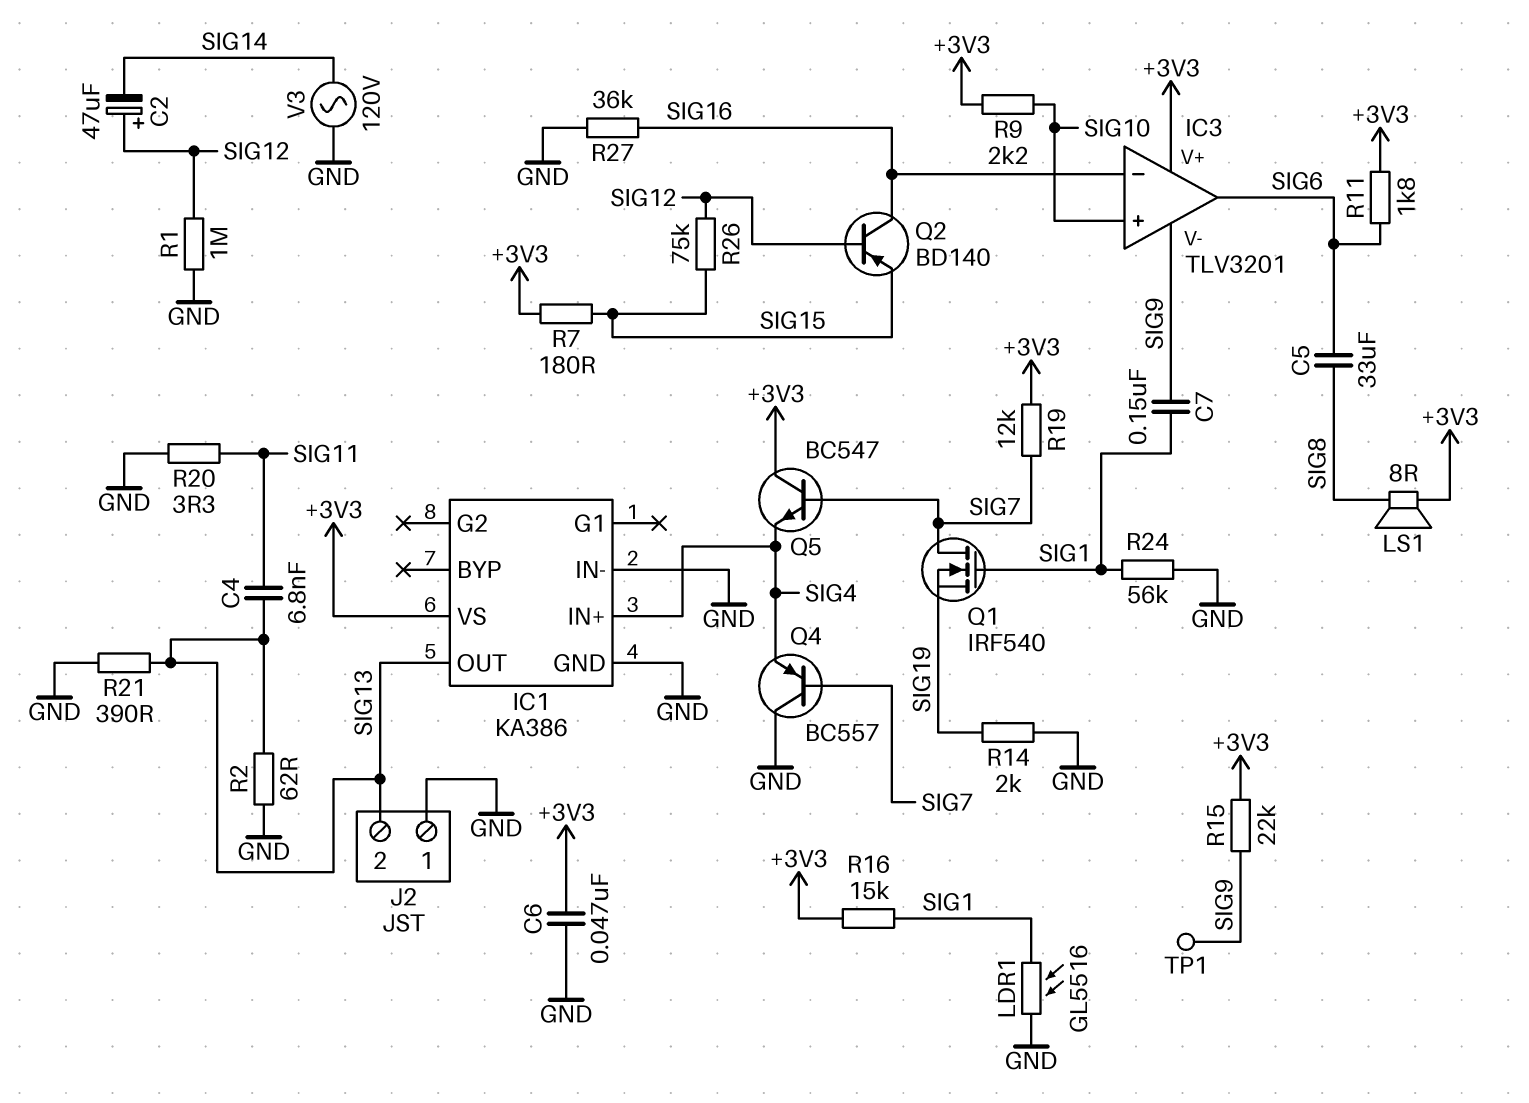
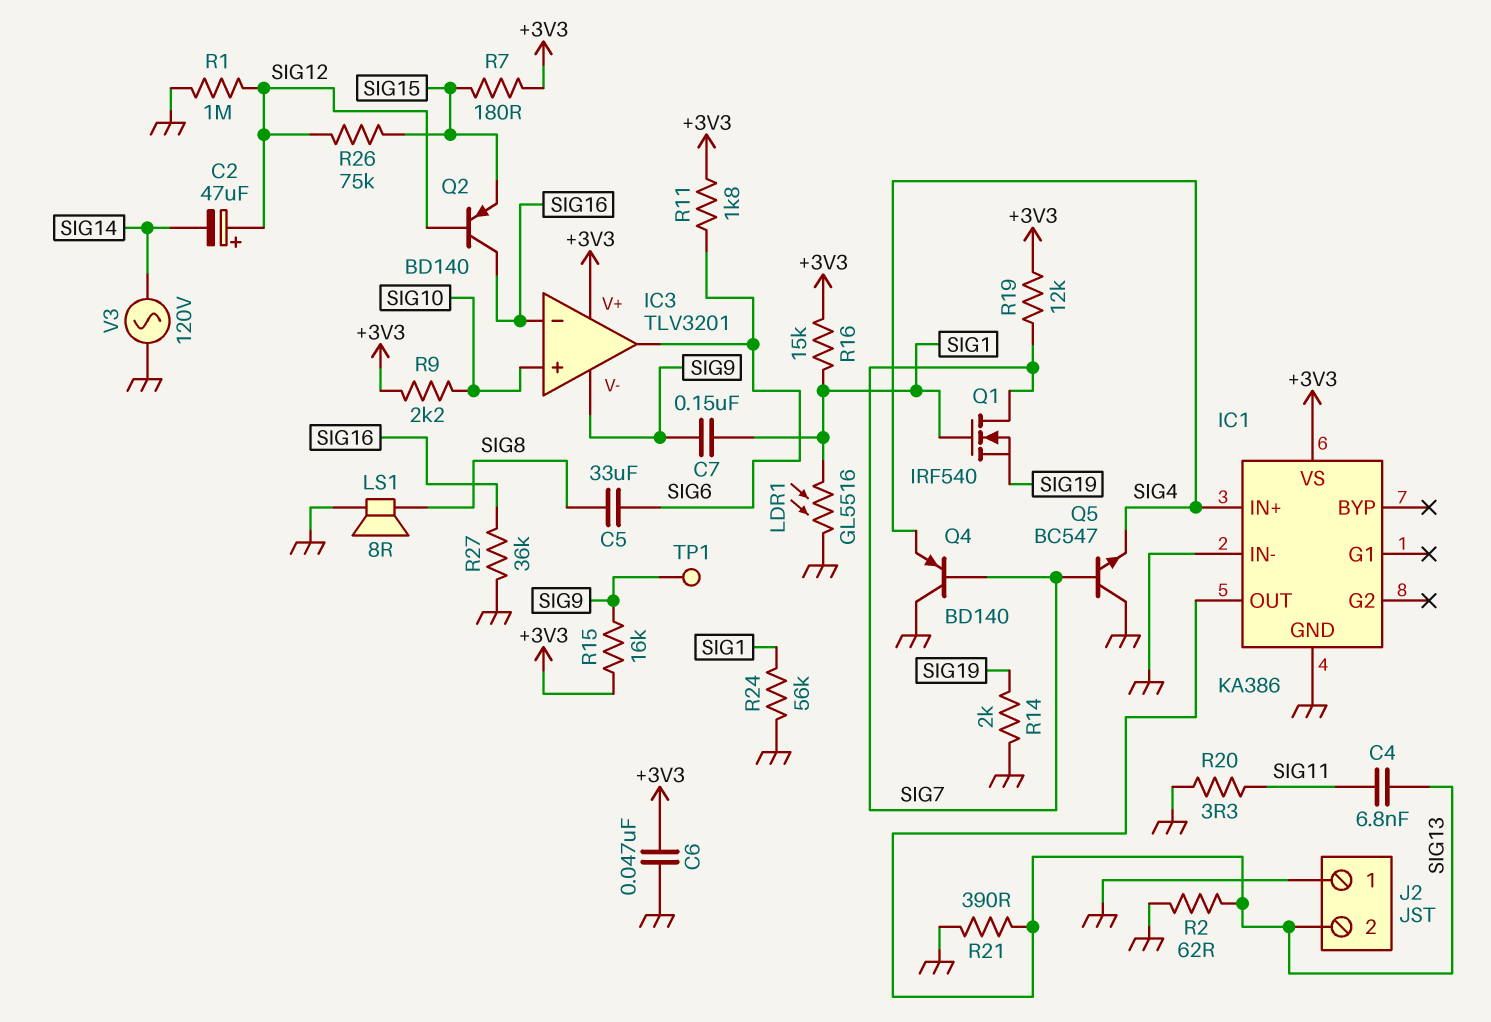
LS1: speaker 8R (+3V3, SIG8) -> speaker 8R (GND, SIG8)
Q4: PNP BC557 (B SIG7, C GND, E SIG4) -> PNP BD140 (B SIG7, C GND, E SIG4)
Q5: NPN BC547 (B SIG7, C +3V3, E SIG4) -> NPN BC547 (B SIG7, C GND, E SIG4)
R15: 22k (+3V3, SIG9) -> 16k (+3V3, SIG9)

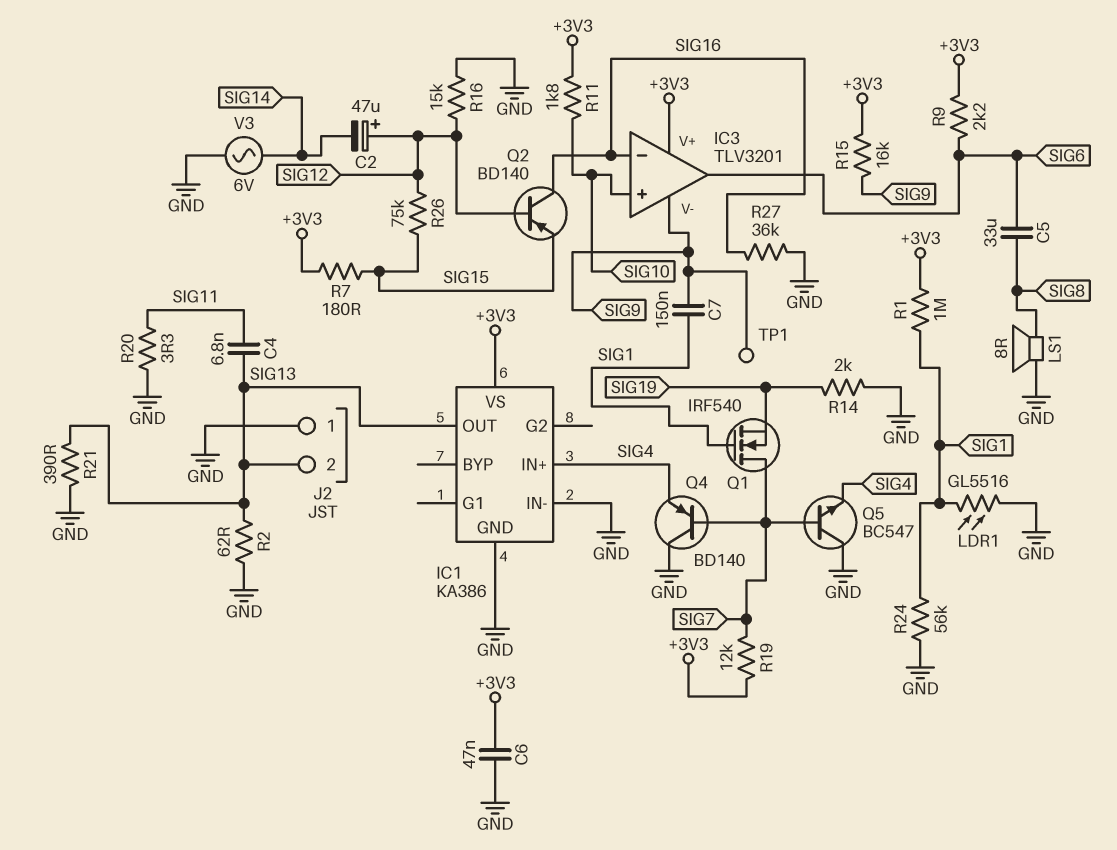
R1: 1M (GND, SIG12) -> 1M (+3V3, SIG1)
R9: 2.2k (+3V3, SIG10) -> 2.2k (+3V3, SIG6)
R11: 1.8k (+3V3, SIG6) -> 1.8k (+3V3, SIG10)
R16: 15k (+3V3, SIG1) -> 15k (GND, SIG12)
V3: AC 120V (GND, SIG14) -> AC 6V (GND, SIG14)

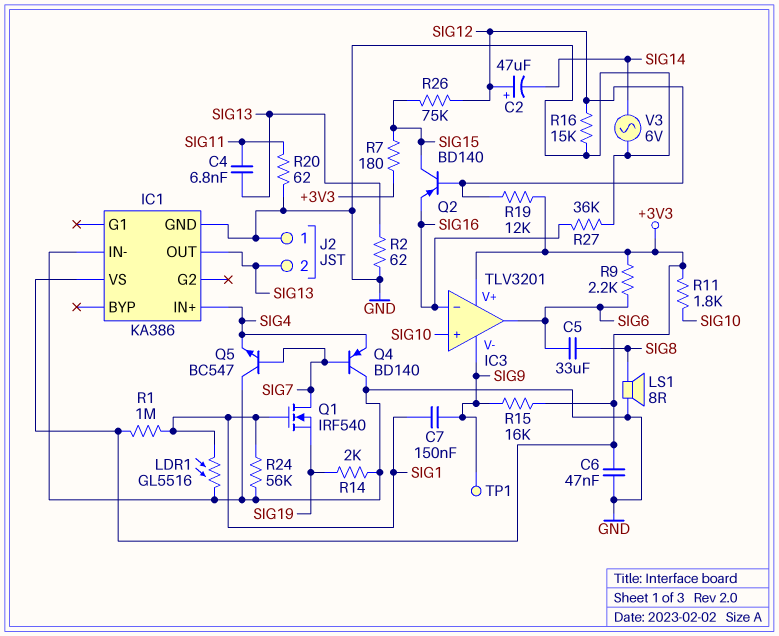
Q2: PNP BD140 (B SIG12, C SIG16, E SIG15) -> PNP BD140 (B SIG12, C SIG15, E SIG16)
R19: 12k (+3V3, SIG7) -> 12k (+3V3, SIG12)
R20: 3.3 (GND, SIG11) -> 62 (GND, SIG11)
R21: 390 (GND, SIG13) -> none

